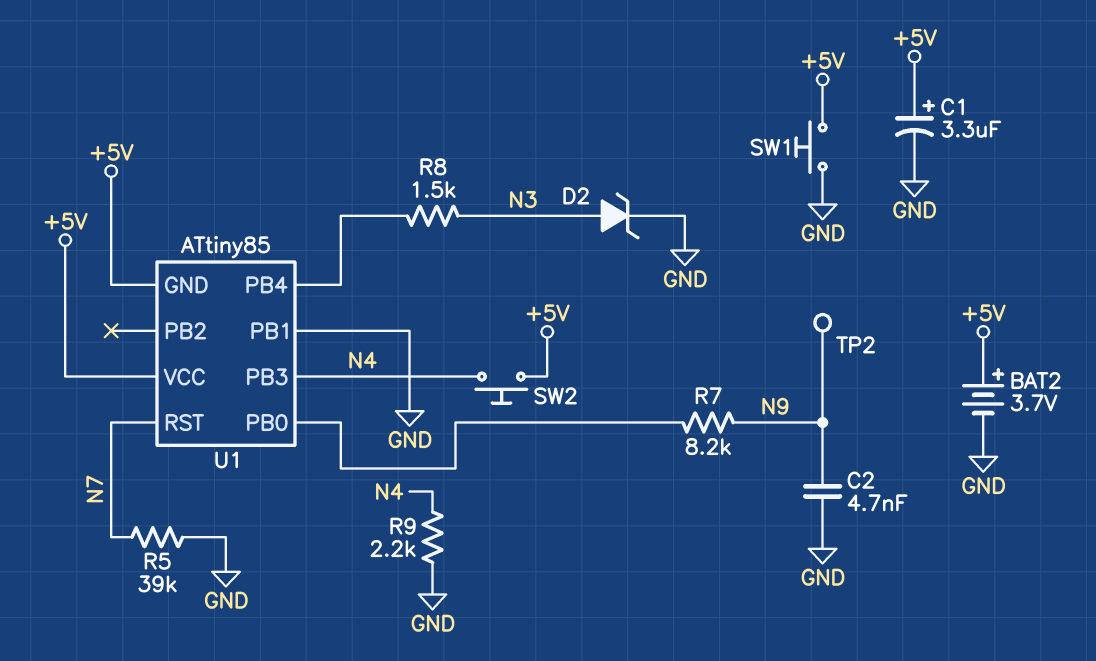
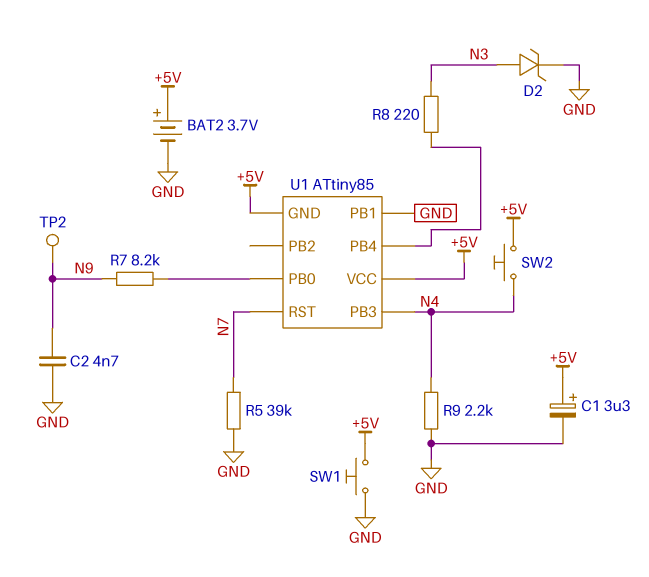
R8: 1.5k (N3, U1/PB4) -> 220 (N3, U1/PB4)

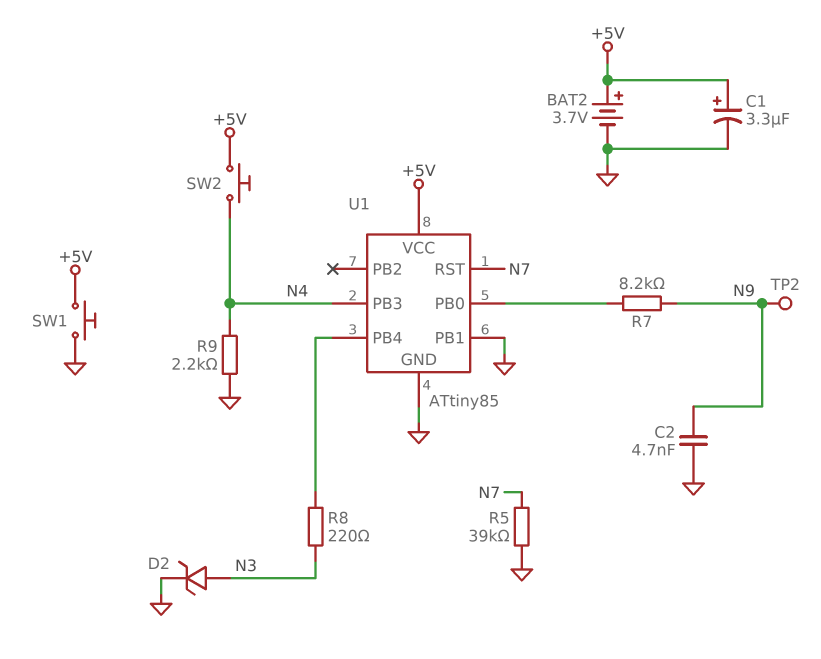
U1 pin GND: +5V -> GND

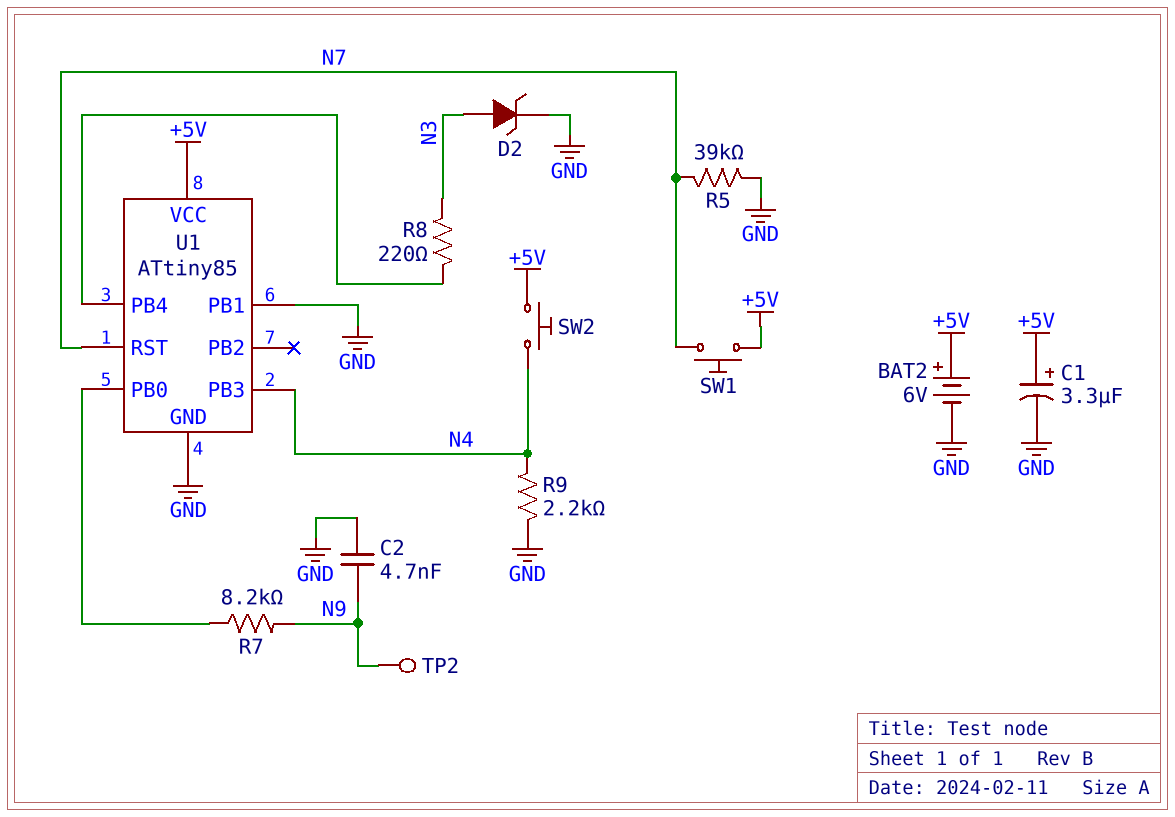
BAT2: 3.7V (plus +5V, minus GND) -> 6V (plus +5V, minus GND)
SW1: button (+5V, GND) -> button (+5V, N7)

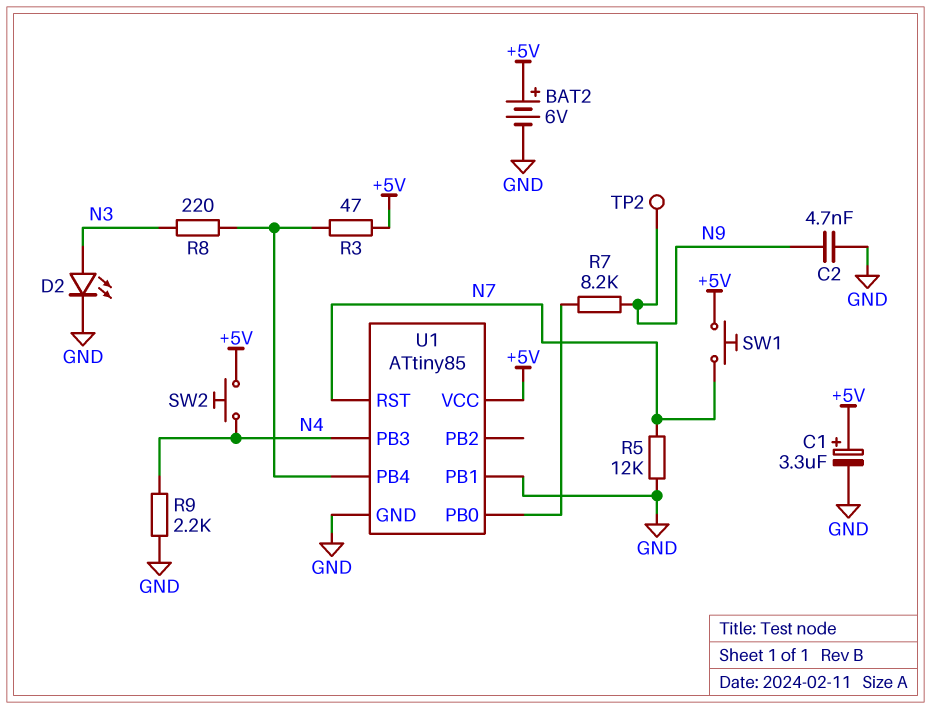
D2: zener (A N3, K GND) -> LED (A N3, K GND)
R3: none -> 47 (+5V, U1/PB4)
R5: 39k (GND, N7) -> 12k (GND, N7)

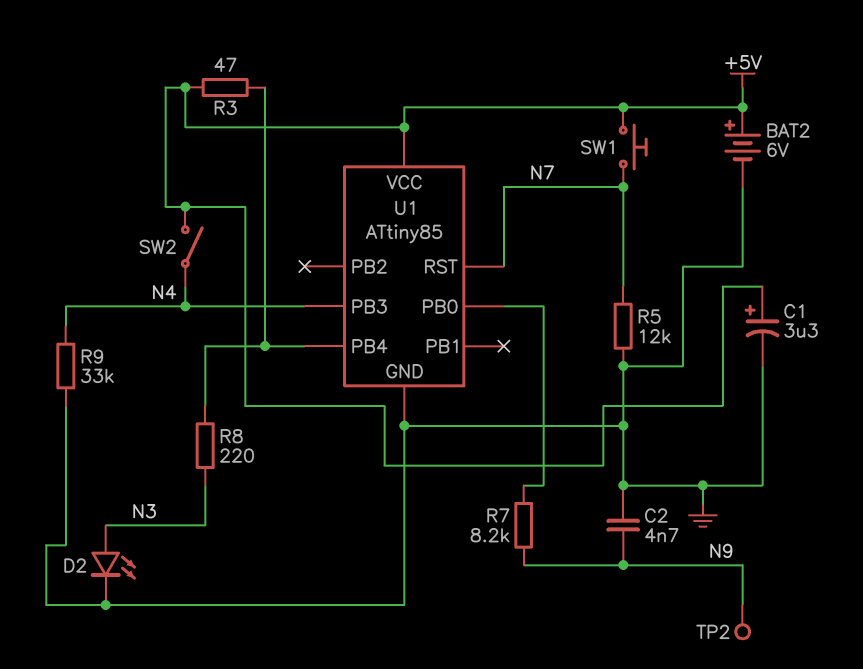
R9: 2.2k (GND, N4) -> 33k (GND, N4)
SW2: button (+5V, N4) -> switch (+5V, N4)
U1 pin PB1: GND -> none

